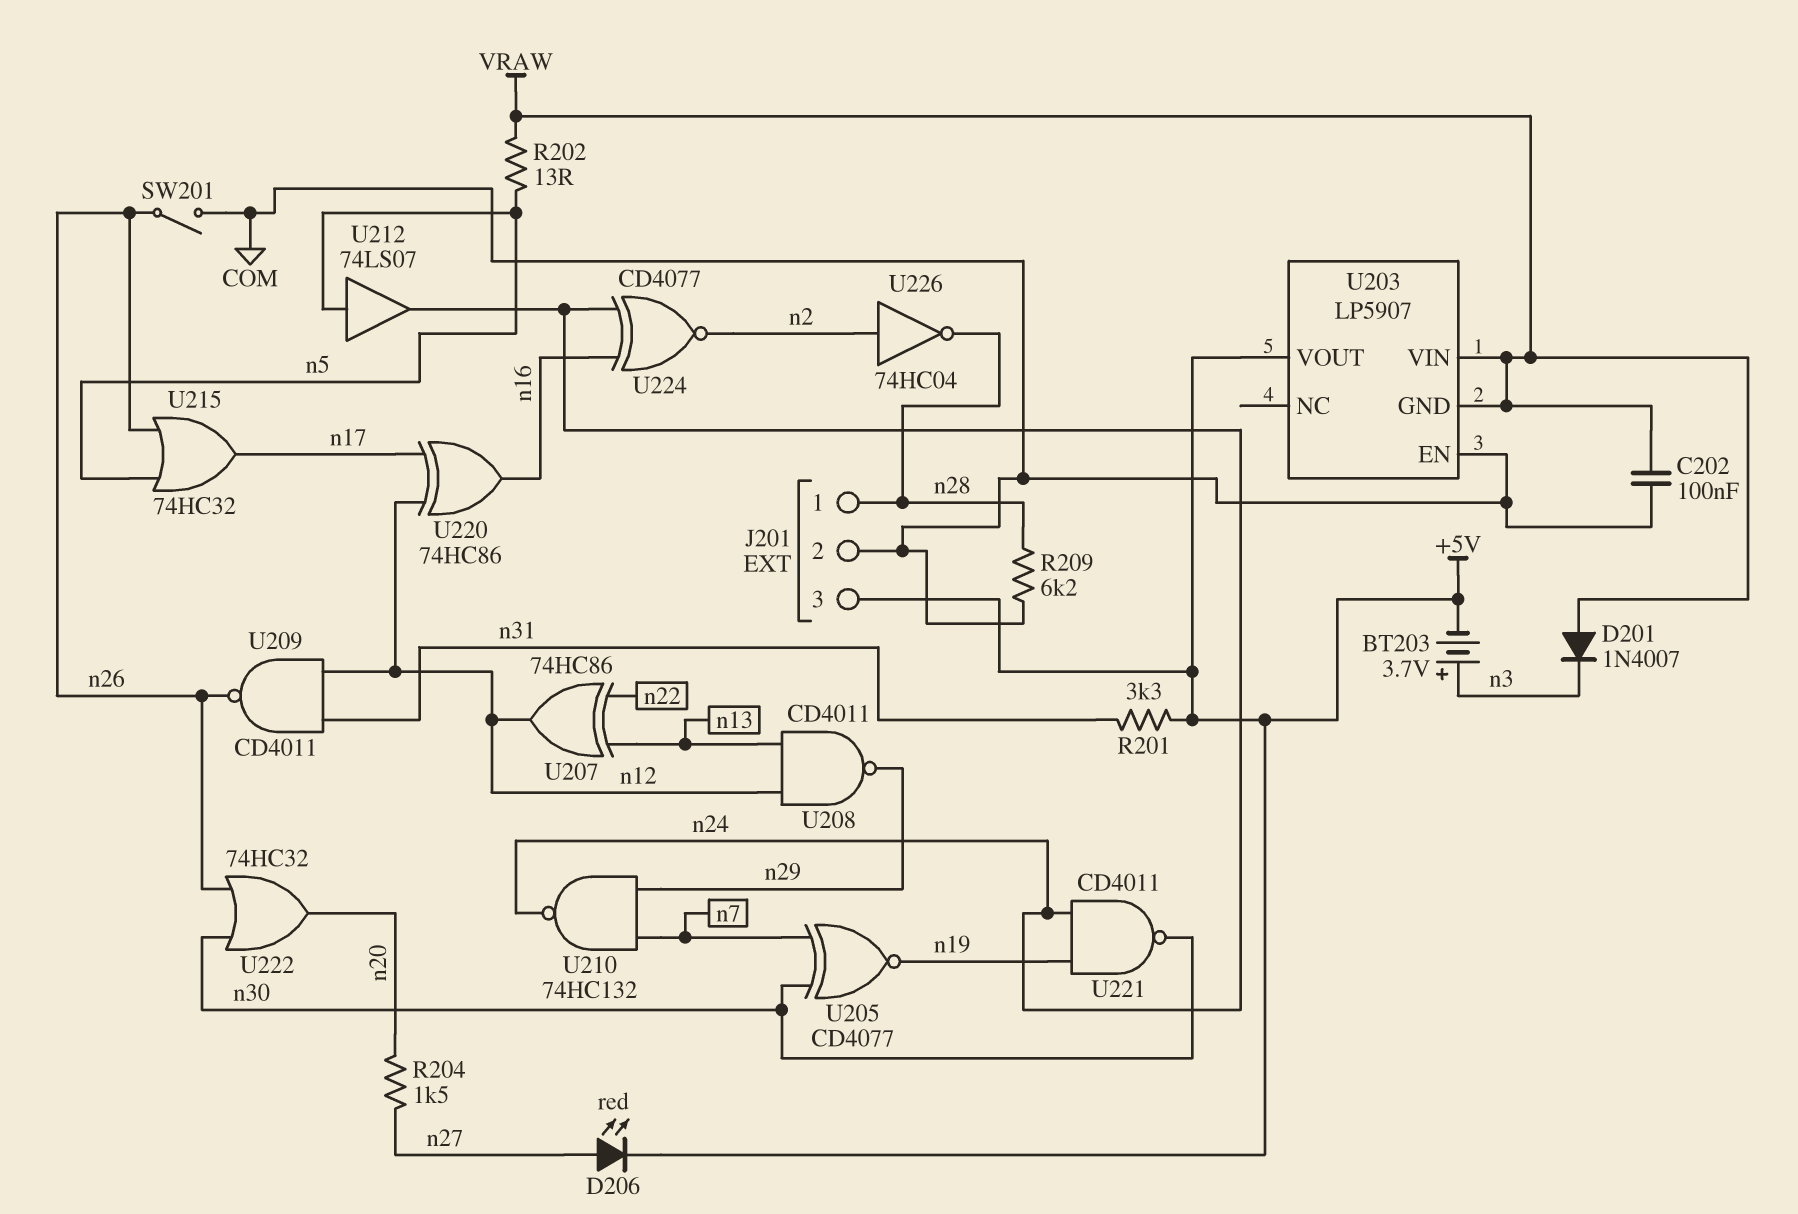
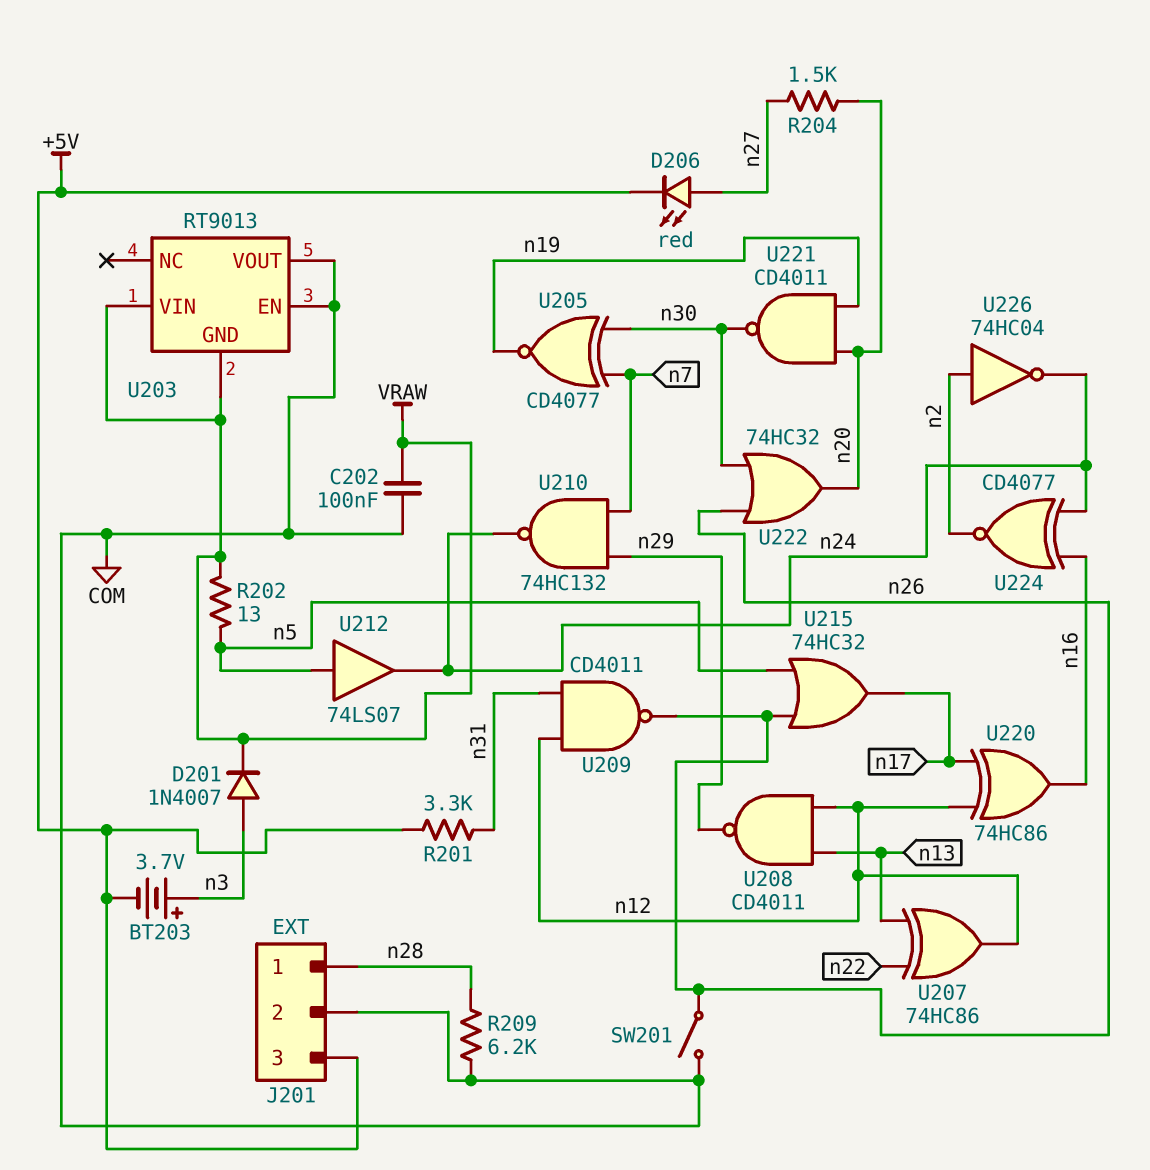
D201: diode 1N4007 (A VRAW, K n3) -> diode 1N4007 (A n3, K VRAW)
U203: LP5907 -> RT9013
U203 pin VOUT: +5V -> COM
U221: NAND CD4011 (in n19, in n24, out n30) -> NAND CD4011 (in n19, in n20, out n30)
U226: NOT 74HC04 (in n2, out n28) -> NOT 74HC04 (in n2, out n24)

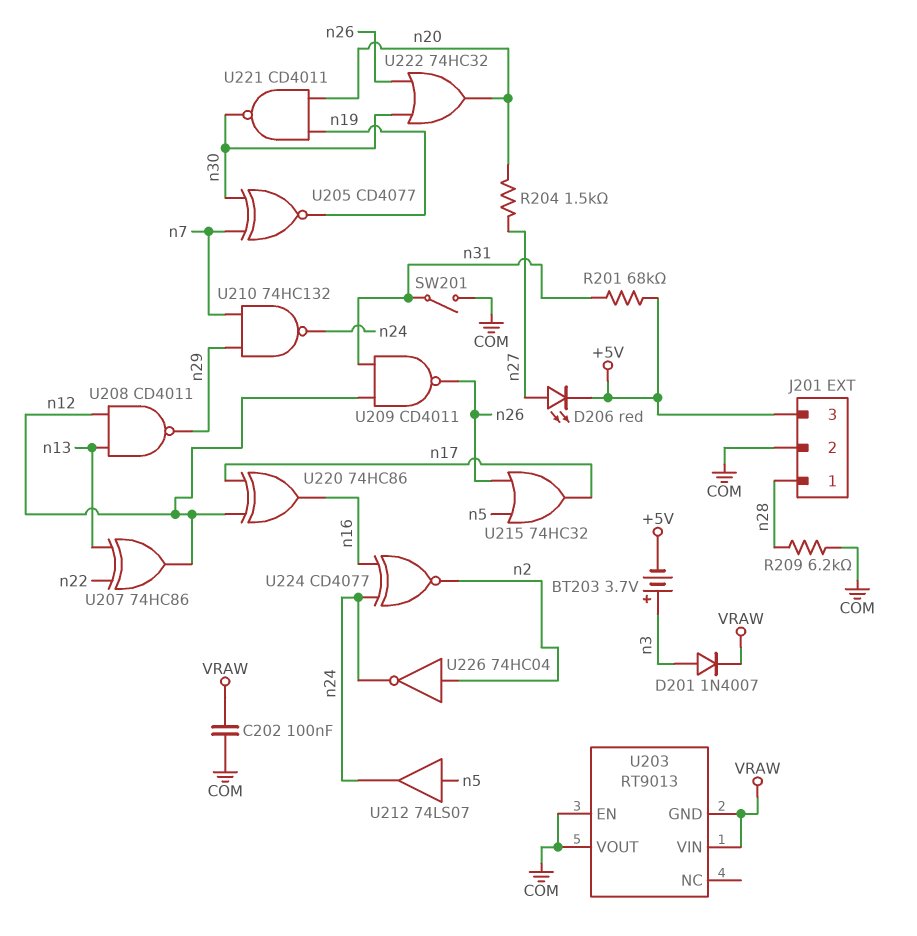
R201: 3.3k (+5V, n31) -> 68k (+5V, n31)
R202: 13 (VRAW, n5) -> none
SW201: switch (COM, n26) -> switch (COM, n31)

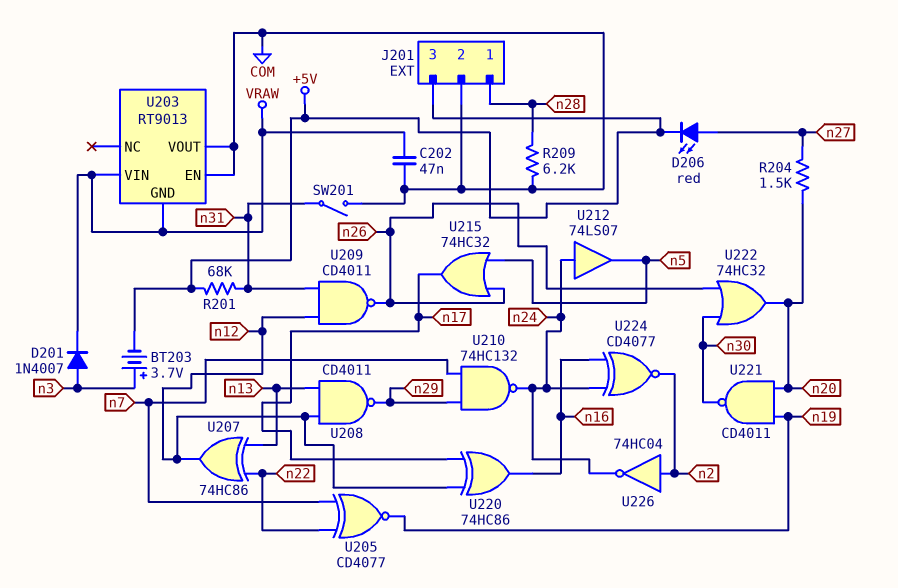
C202: 100nF (COM, VRAW) -> 47nF (COM, VRAW)
U205: XNOR CD4077 (in n7, in n30, out n19) -> XNOR CD4077 (in n7, in n22, out n19)
U212: buffer 74LS07 (in n5, out n24) -> buffer 74LS07 (in n24, out n5)

